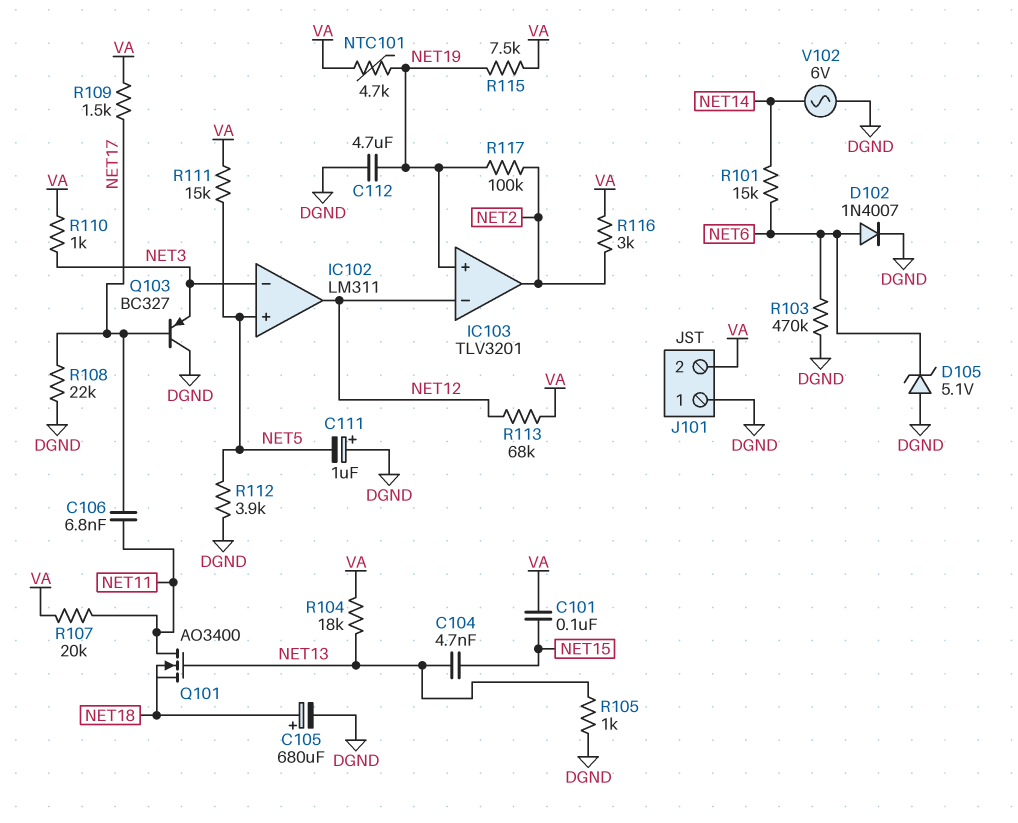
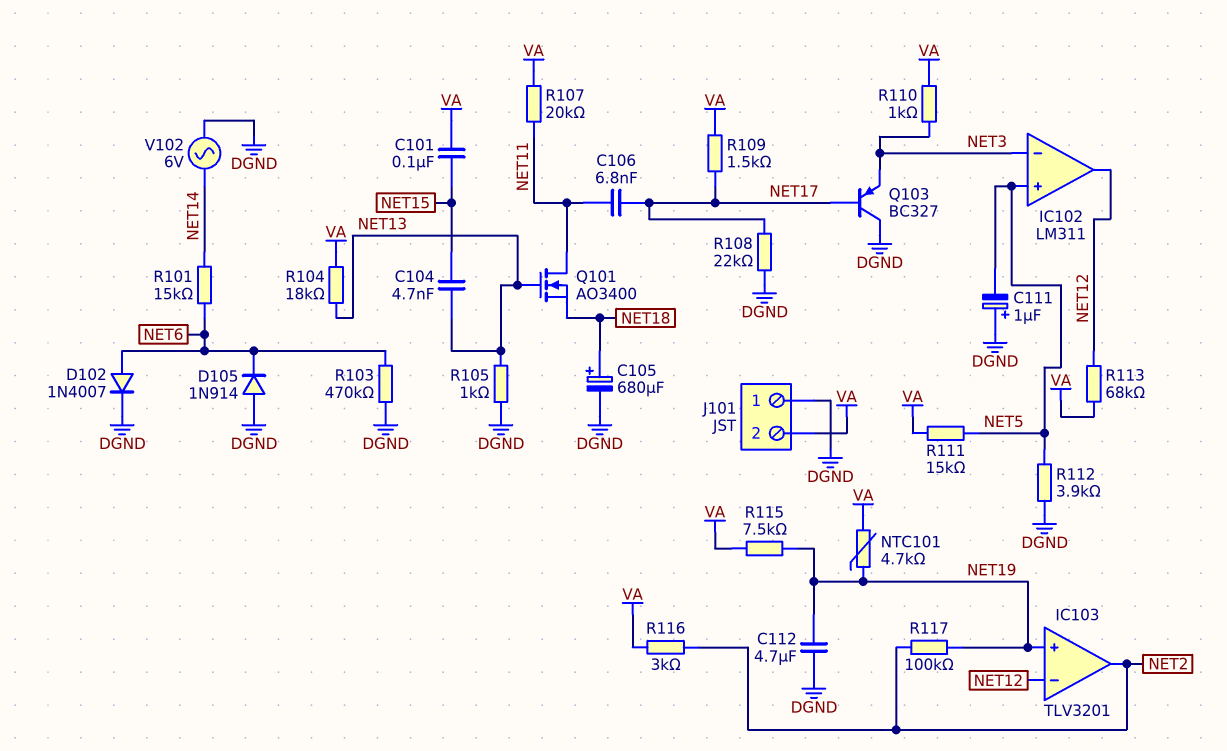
D105: zener 5.1V (A DGND, K NET6) -> diode 1N914 (A DGND, K NET6)

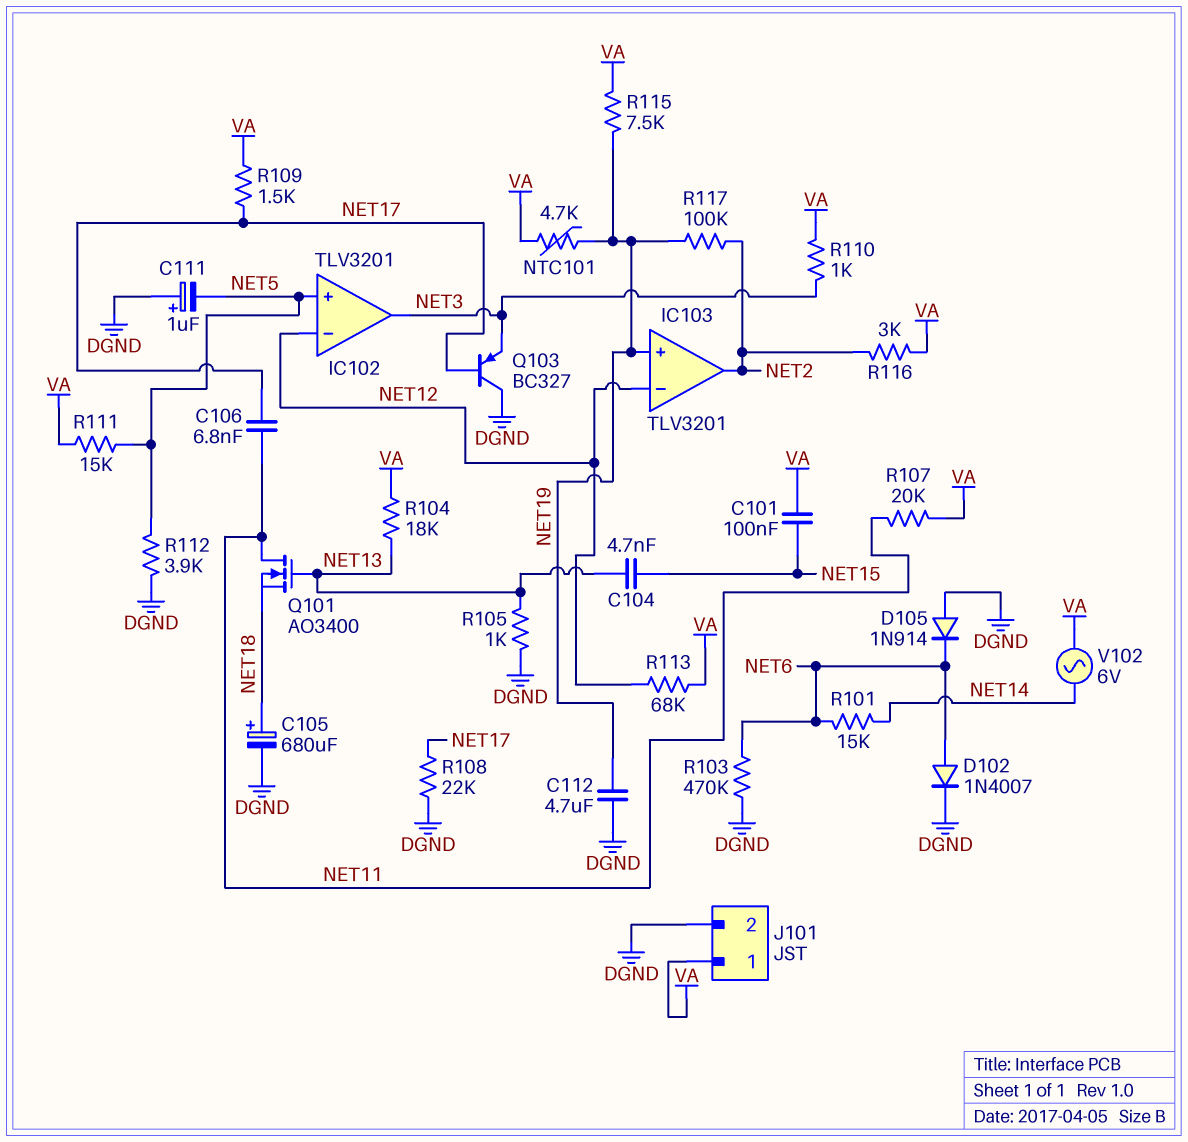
IC102: LM311 -> TLV3201
IC102 pin in-: NET3 -> NET12
IC102 pin out: NET12 -> NET3
J101 pin 1: DGND -> VA
J101 pin 2: VA -> DGND
V102: AC 6V (DGND, NET14) -> AC 6V (NET14, VA)

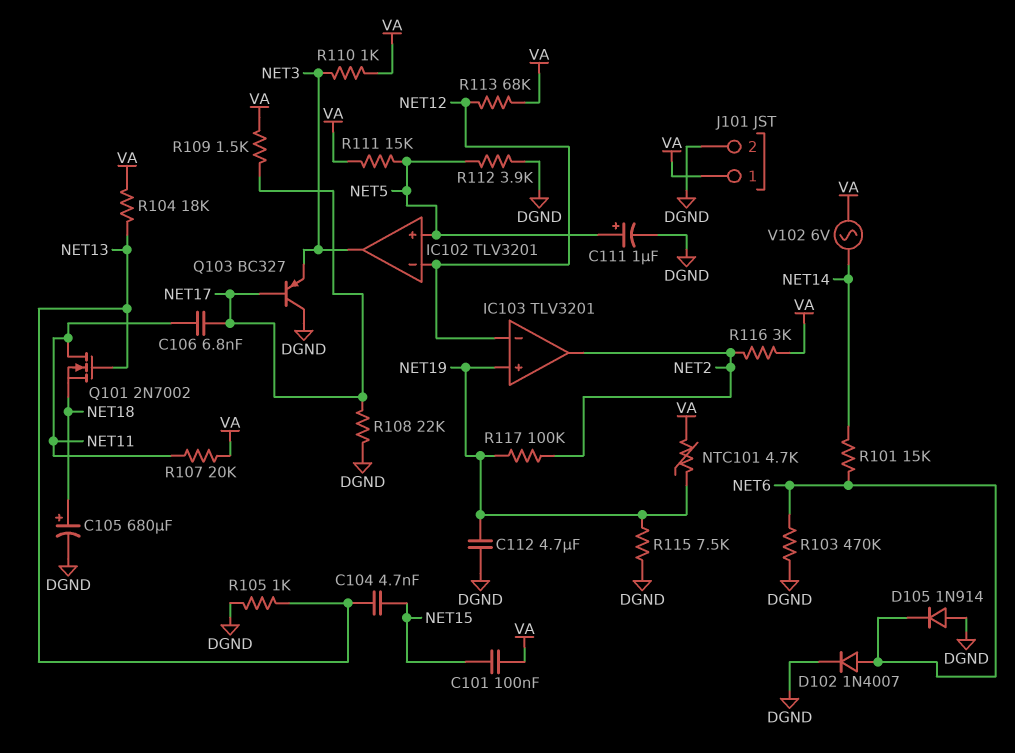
C111: 1uF (plus DGND, minus NET5) -> 1uF (plus NET5, minus DGND)
Q101: NMOS AO3400 (G NET13, D NET11, S NET18) -> NMOS 2N7002 (G NET13, D NET11, S NET18)
R115: 7.5k (NET19, VA) -> 7.5k (DGND, NET19)

